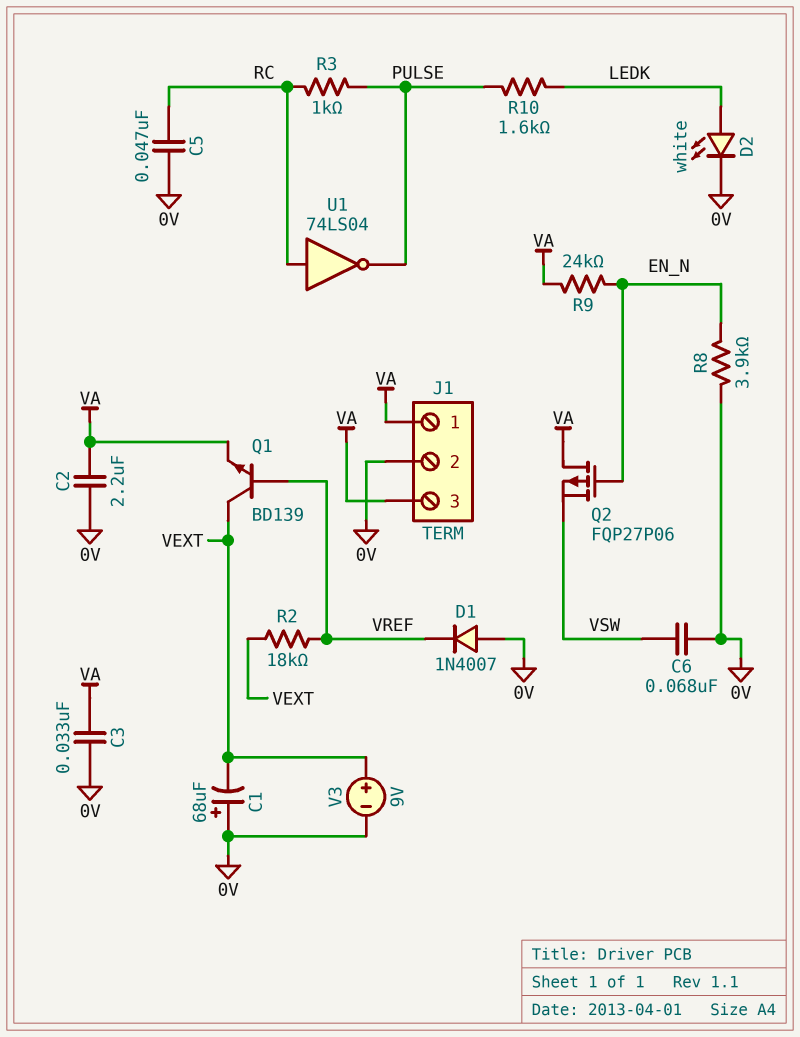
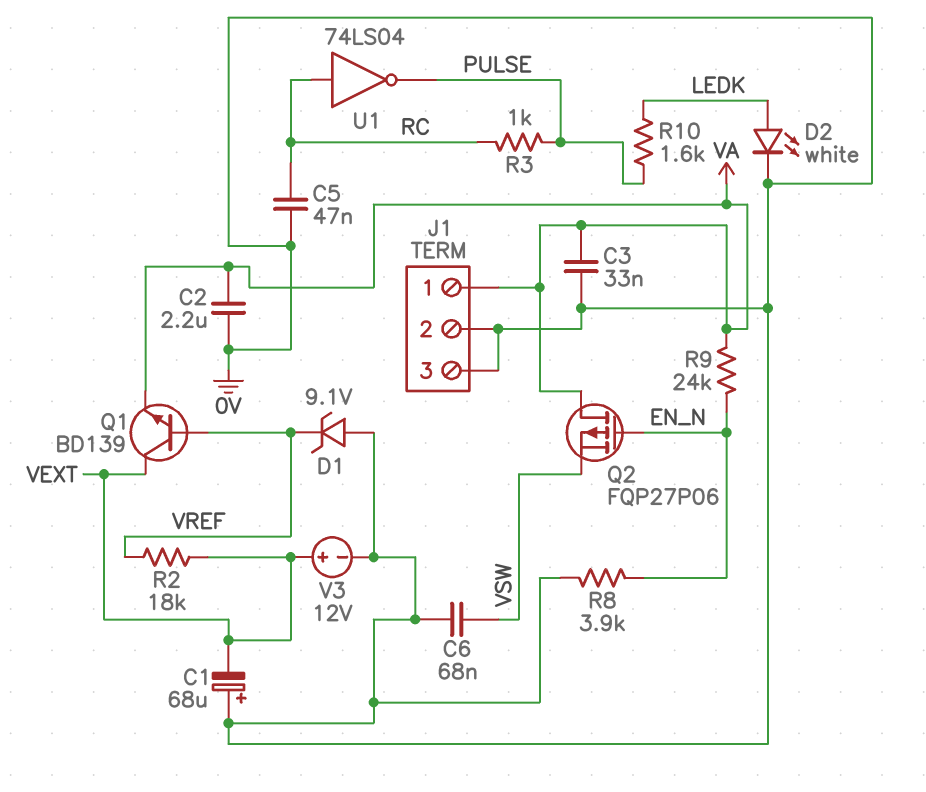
D1: diode 1N4007 (A 0V, K VREF) -> zener 9.1V (A 0V, K VREF)
J1 pin 3: VA -> 0V
V3: 9V (plus VEXT, minus 0V) -> 12V (plus VEXT, minus 0V)

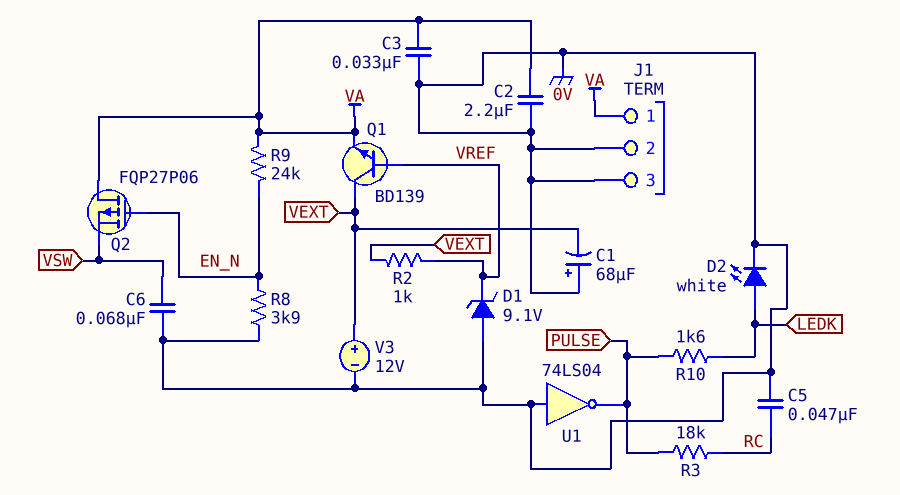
R2: 18k (VEXT, VREF) -> 1k (VEXT, VREF)
R3: 1k (PULSE, RC) -> 18k (PULSE, RC)
U1: NOT 74LS04 (in RC, out PULSE) -> NOT 74LS04 (in 0V, out PULSE)

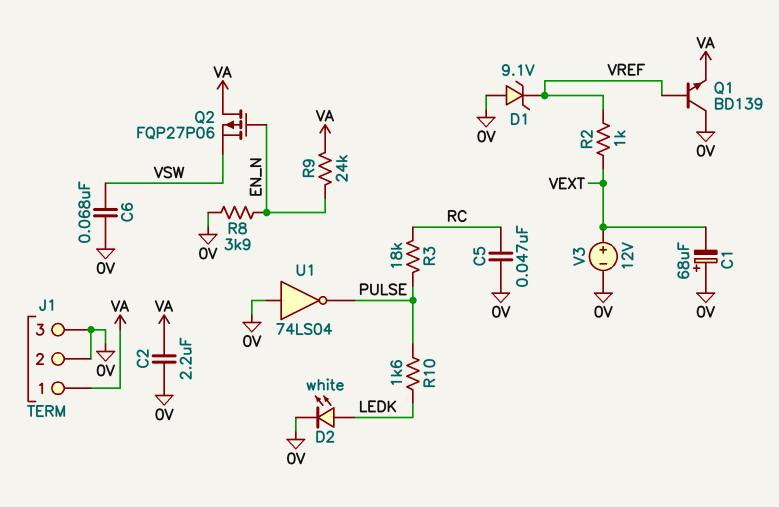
C3: 33nF (0V, VA) -> none
Q1: NPN BD139 (B VREF, C VEXT, E VA) -> NPN BD139 (B VREF, C 0V, E VA)

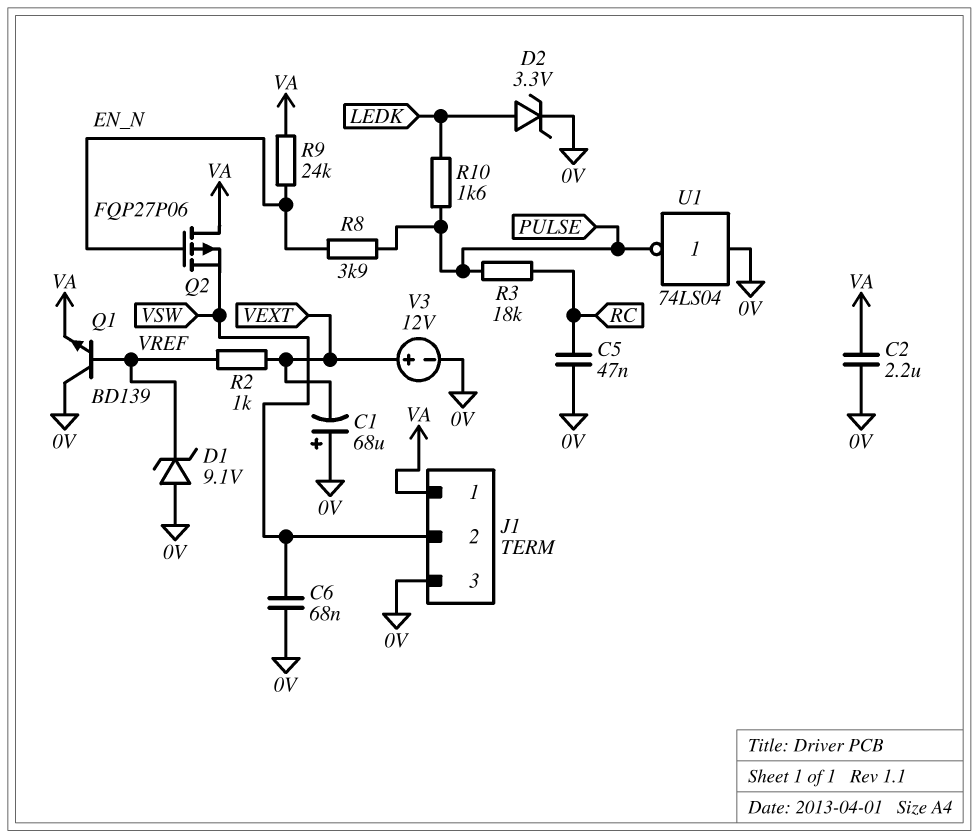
D2: LED white (A LEDK, K 0V) -> zener 3.3V (A LEDK, K 0V)
J1 pin 2: 0V -> VSW
R8: 3.9k (0V, EN_N) -> 3.9k (EN_N, PULSE)

